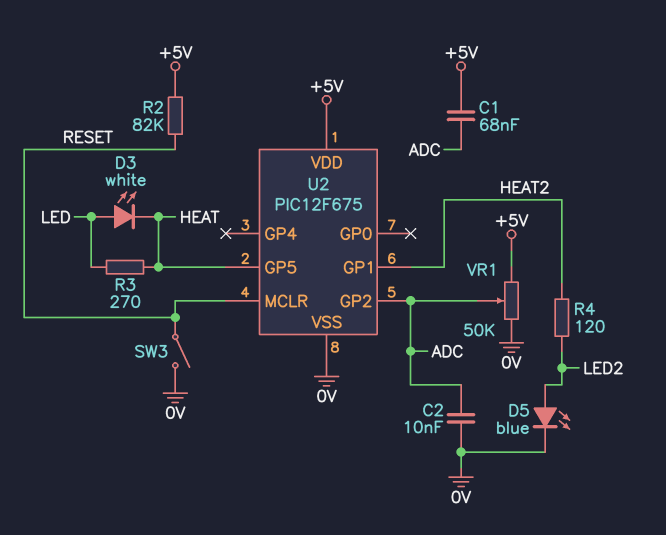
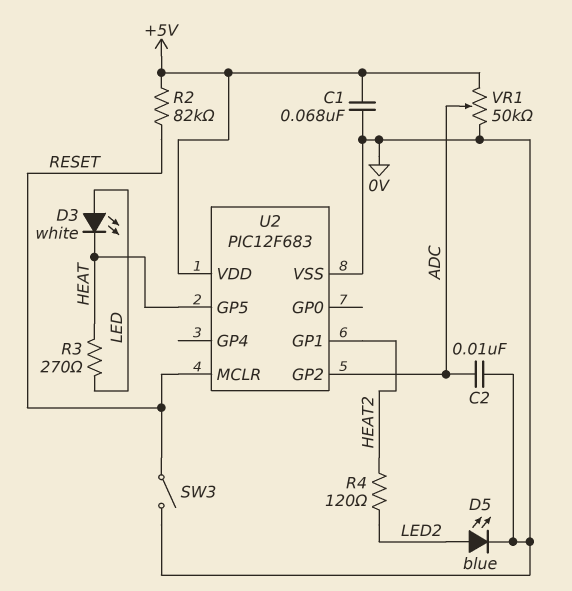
C1: 68nF (+5V, ADC) -> 68nF (+5V, 0V)
U2: PIC12F675 -> PIC12F683

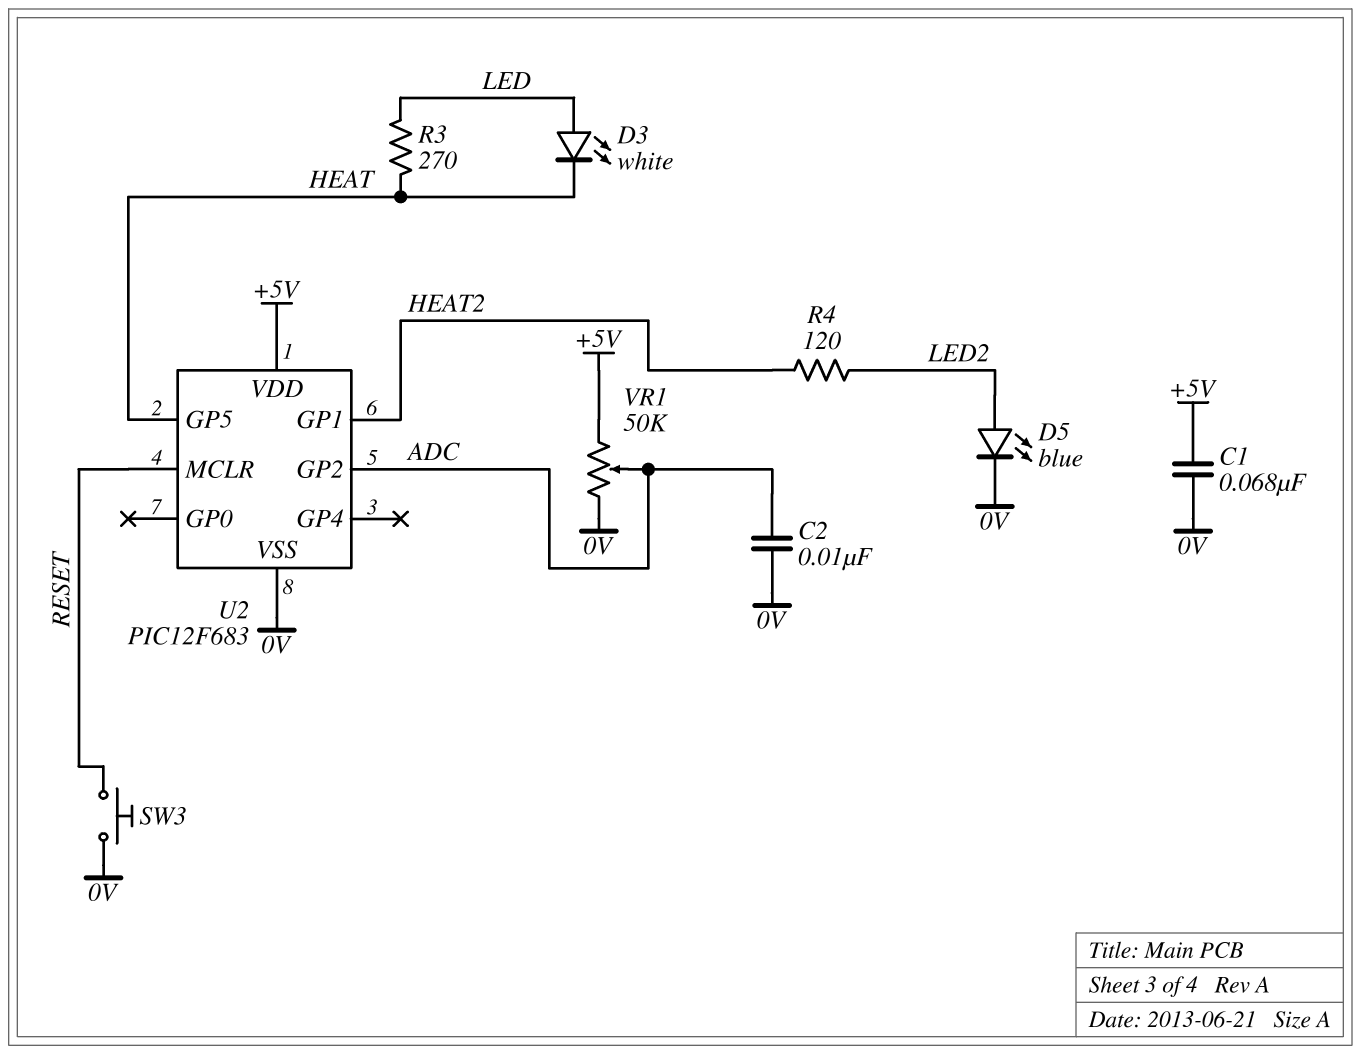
R2: 82k (+5V, RESET) -> none
SW3: switch (0V, RESET) -> button (0V, RESET)

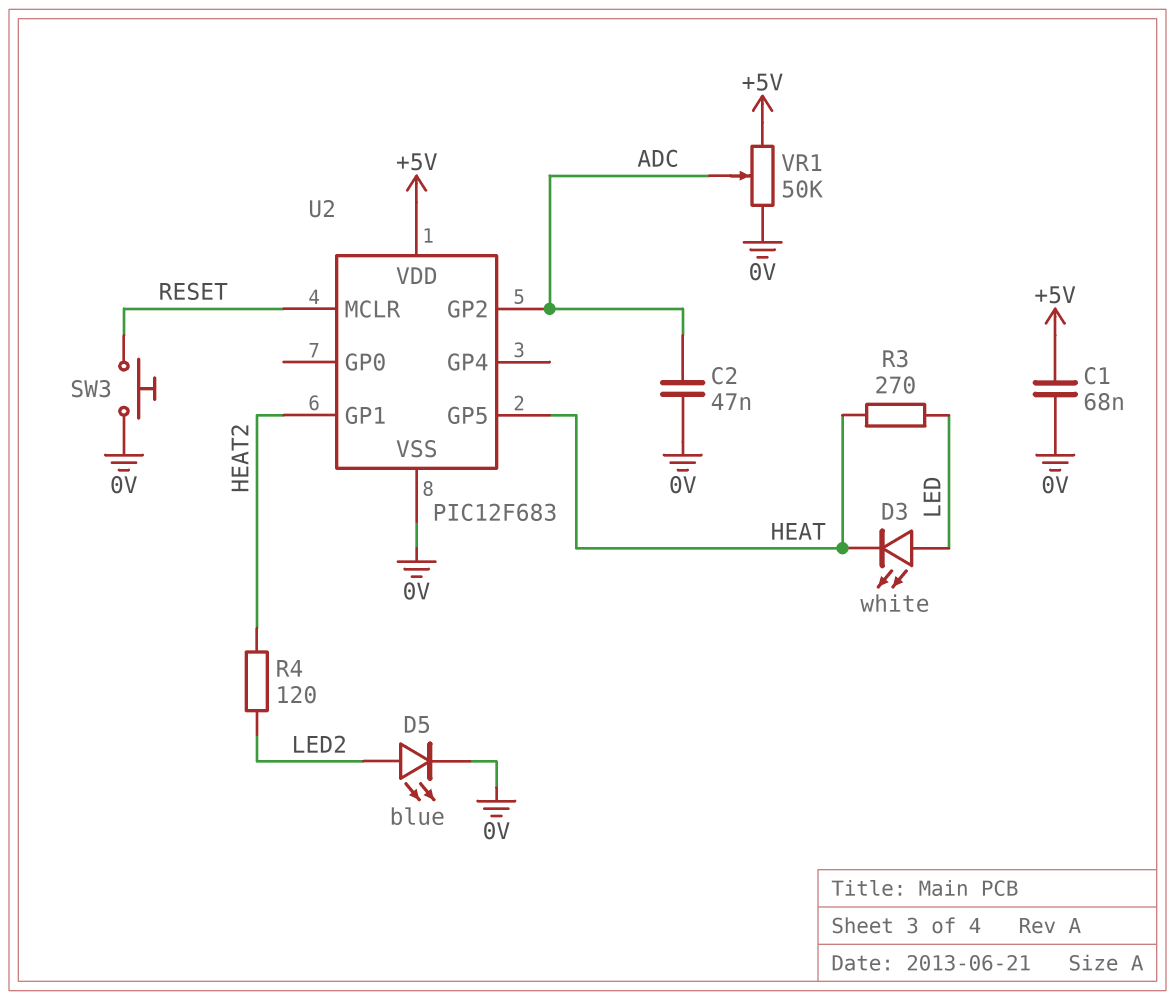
C2: 10nF (0V, ADC) -> 47nF (0V, ADC)

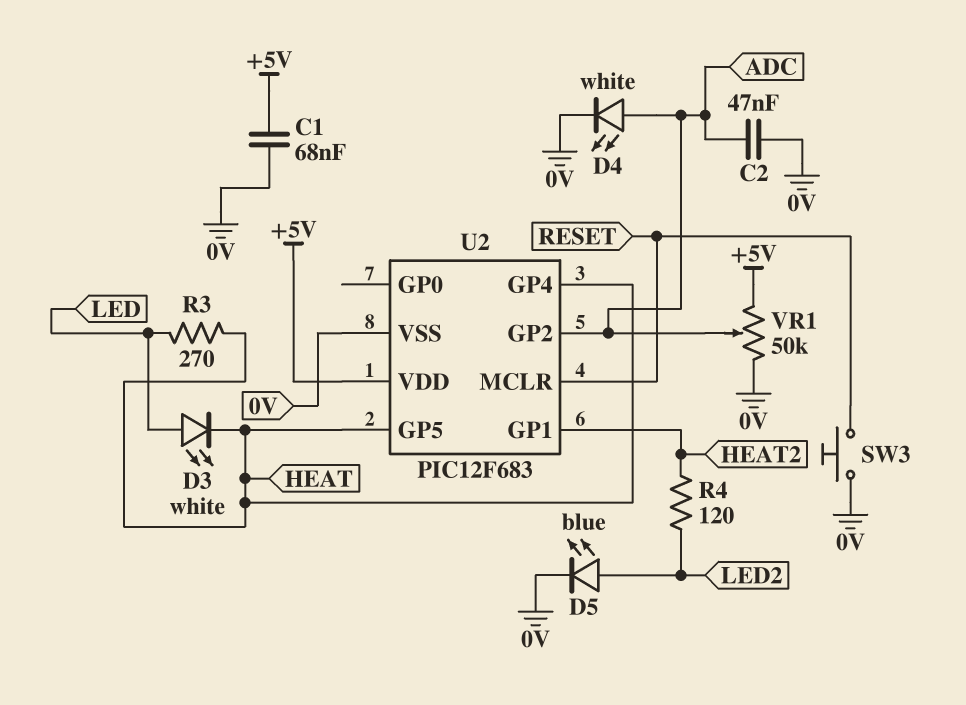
D4: none -> LED white (A ADC, K 0V)
U2 pin GP4: none -> HEAT

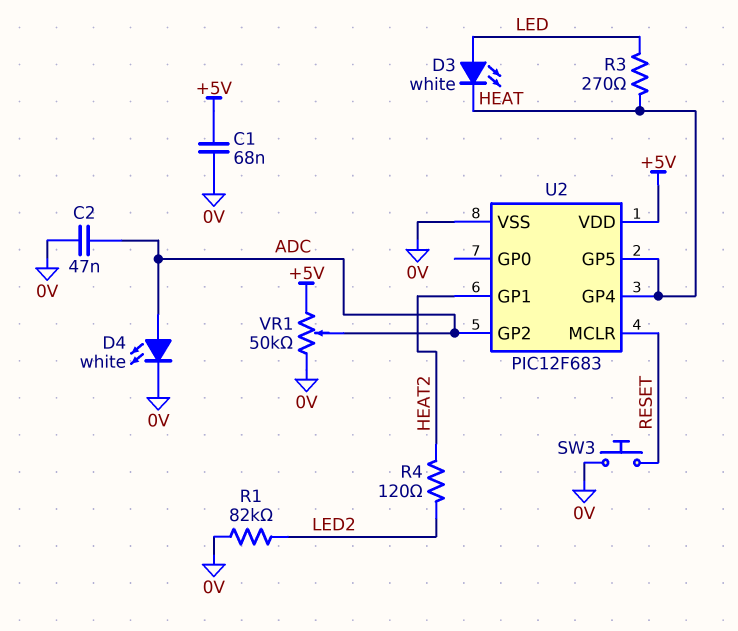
D5: LED blue (A LED2, K 0V) -> none
R1: none -> 82k (0V, LED2)

